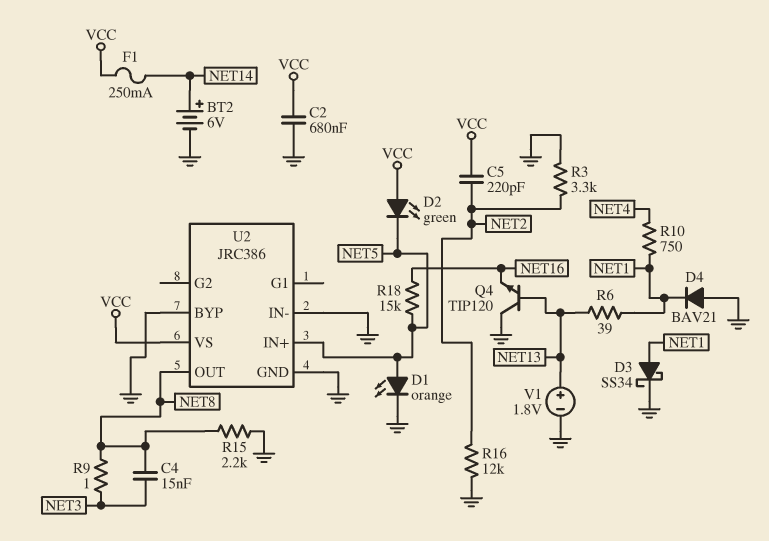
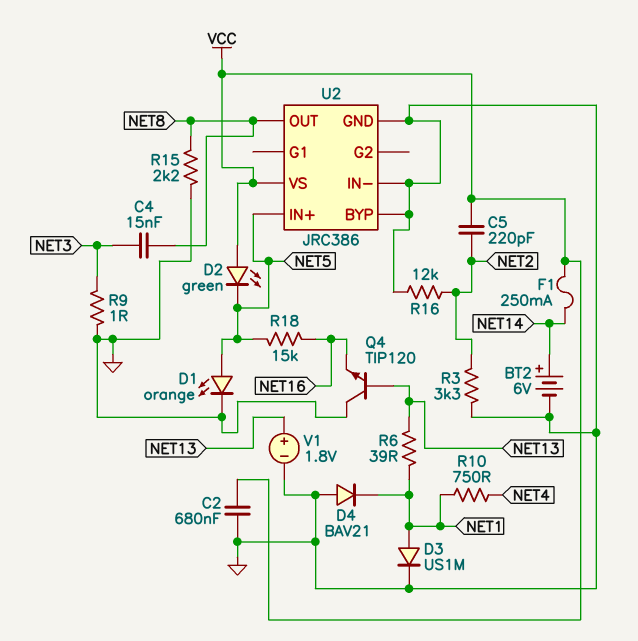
D3: schottky SS34 (A NET1, K GND) -> diode US1M (A NET1, K GND)
R9: 1 (NET3, NET8) -> 1 (GND, NET3)

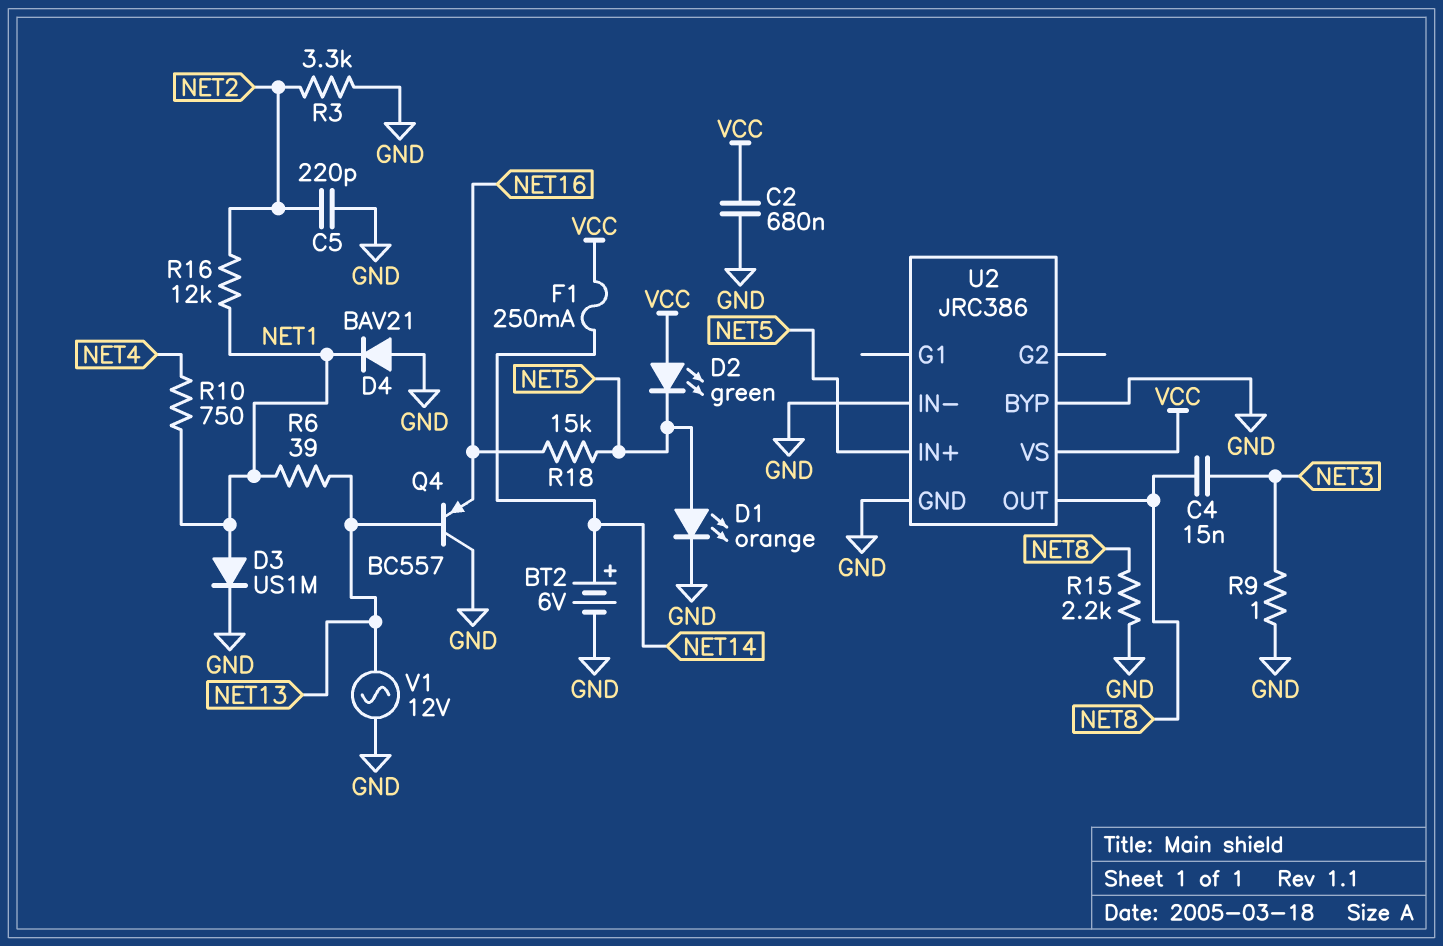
C5: 220pF (NET2, VCC) -> 220pF (GND, NET2)
Q4: NPN TIP120 (B NET13, C GND, E NET16) -> PNP BC557 (B NET13, C GND, E NET16)
R16: 12k (GND, NET2) -> 12k (NET1, NET2)
V1: 1.8V (plus NET13, minus GND) -> AC 12V (GND, NET13)

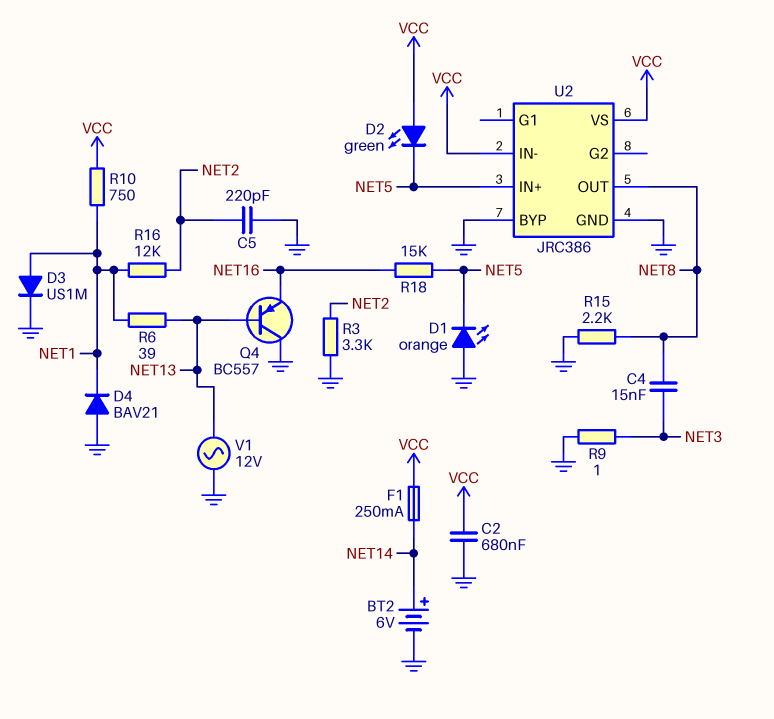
D1: LED orange (A NET5, K GND) -> LED orange (A GND, K NET5)
R10: 750 (NET1, NET4) -> 750 (NET1, VCC)
U2 pin IN-: GND -> VCC

